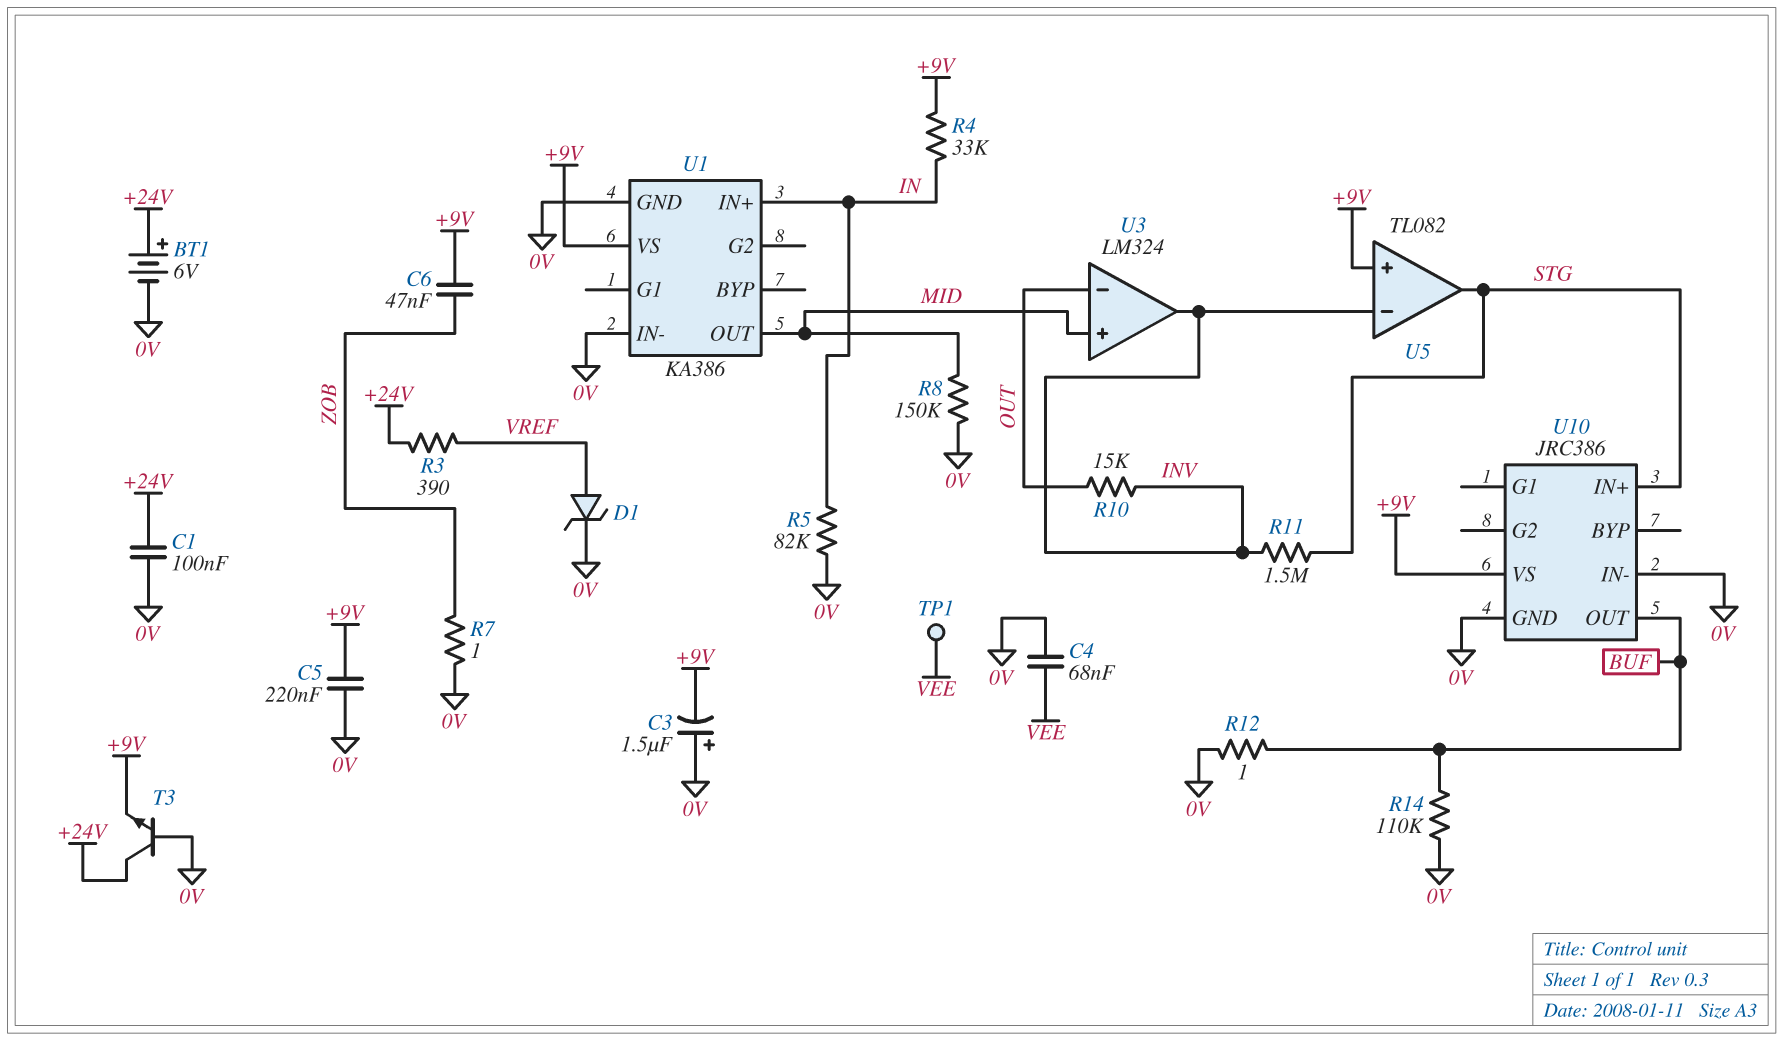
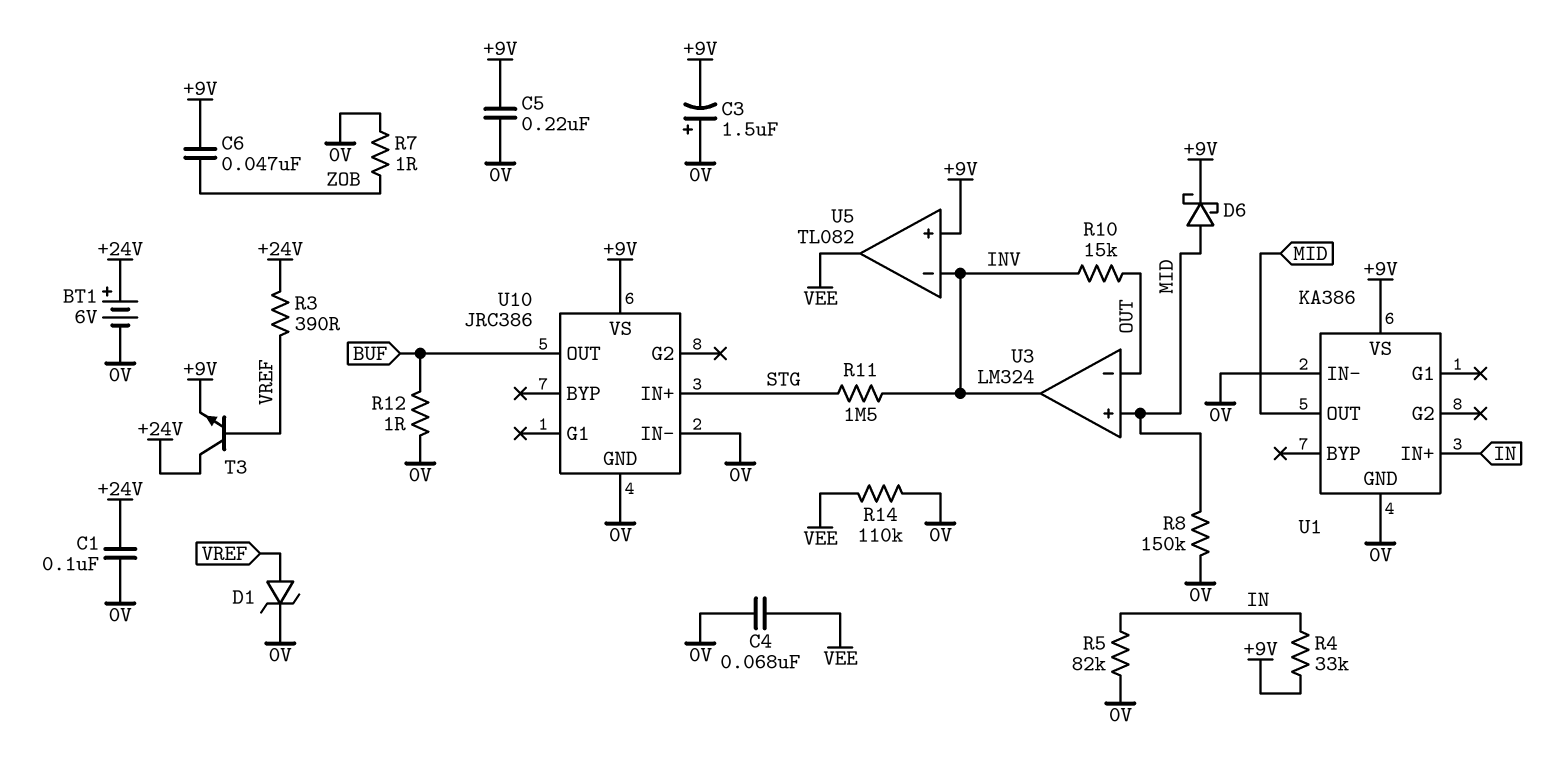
D6: none -> schottky (A MID, K +9V)
R14: 110k (0V, BUF) -> 110k (0V, VEE)
T3: NPN (B 0V, C +24V, E +9V) -> NPN (B VREF, C +24V, E +9V)
TP1: test point (VEE) -> none
U5 pin out: STG -> VEE

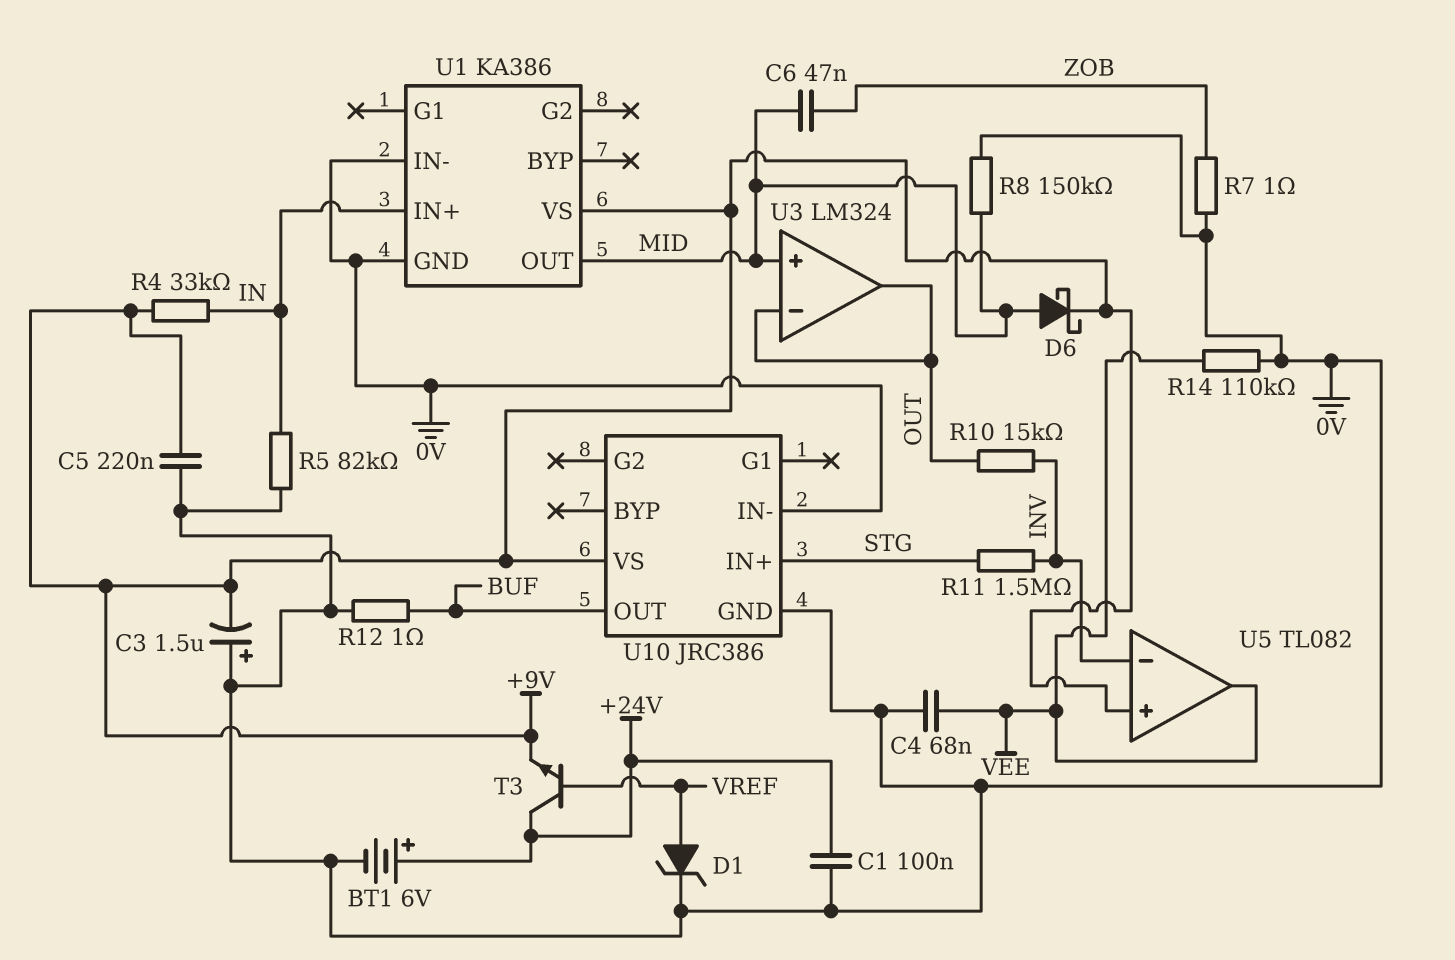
C6: 47nF (+9V, ZOB) -> 47nF (MID, ZOB)
R3: 390 (+24V, VREF) -> none
U3 pin out: INV -> OUT

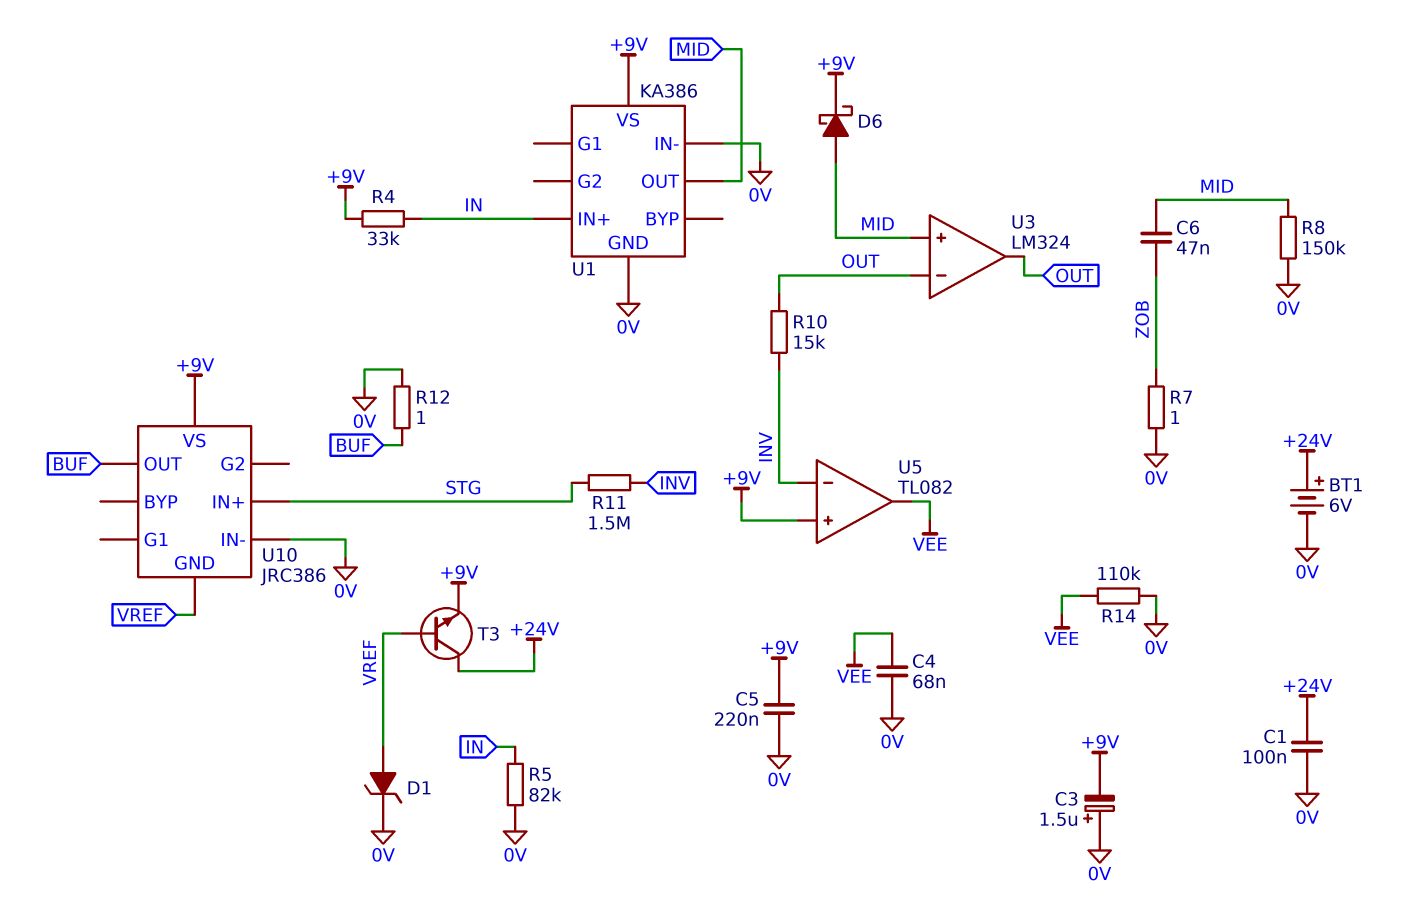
U10 pin GND: 0V -> VREF

